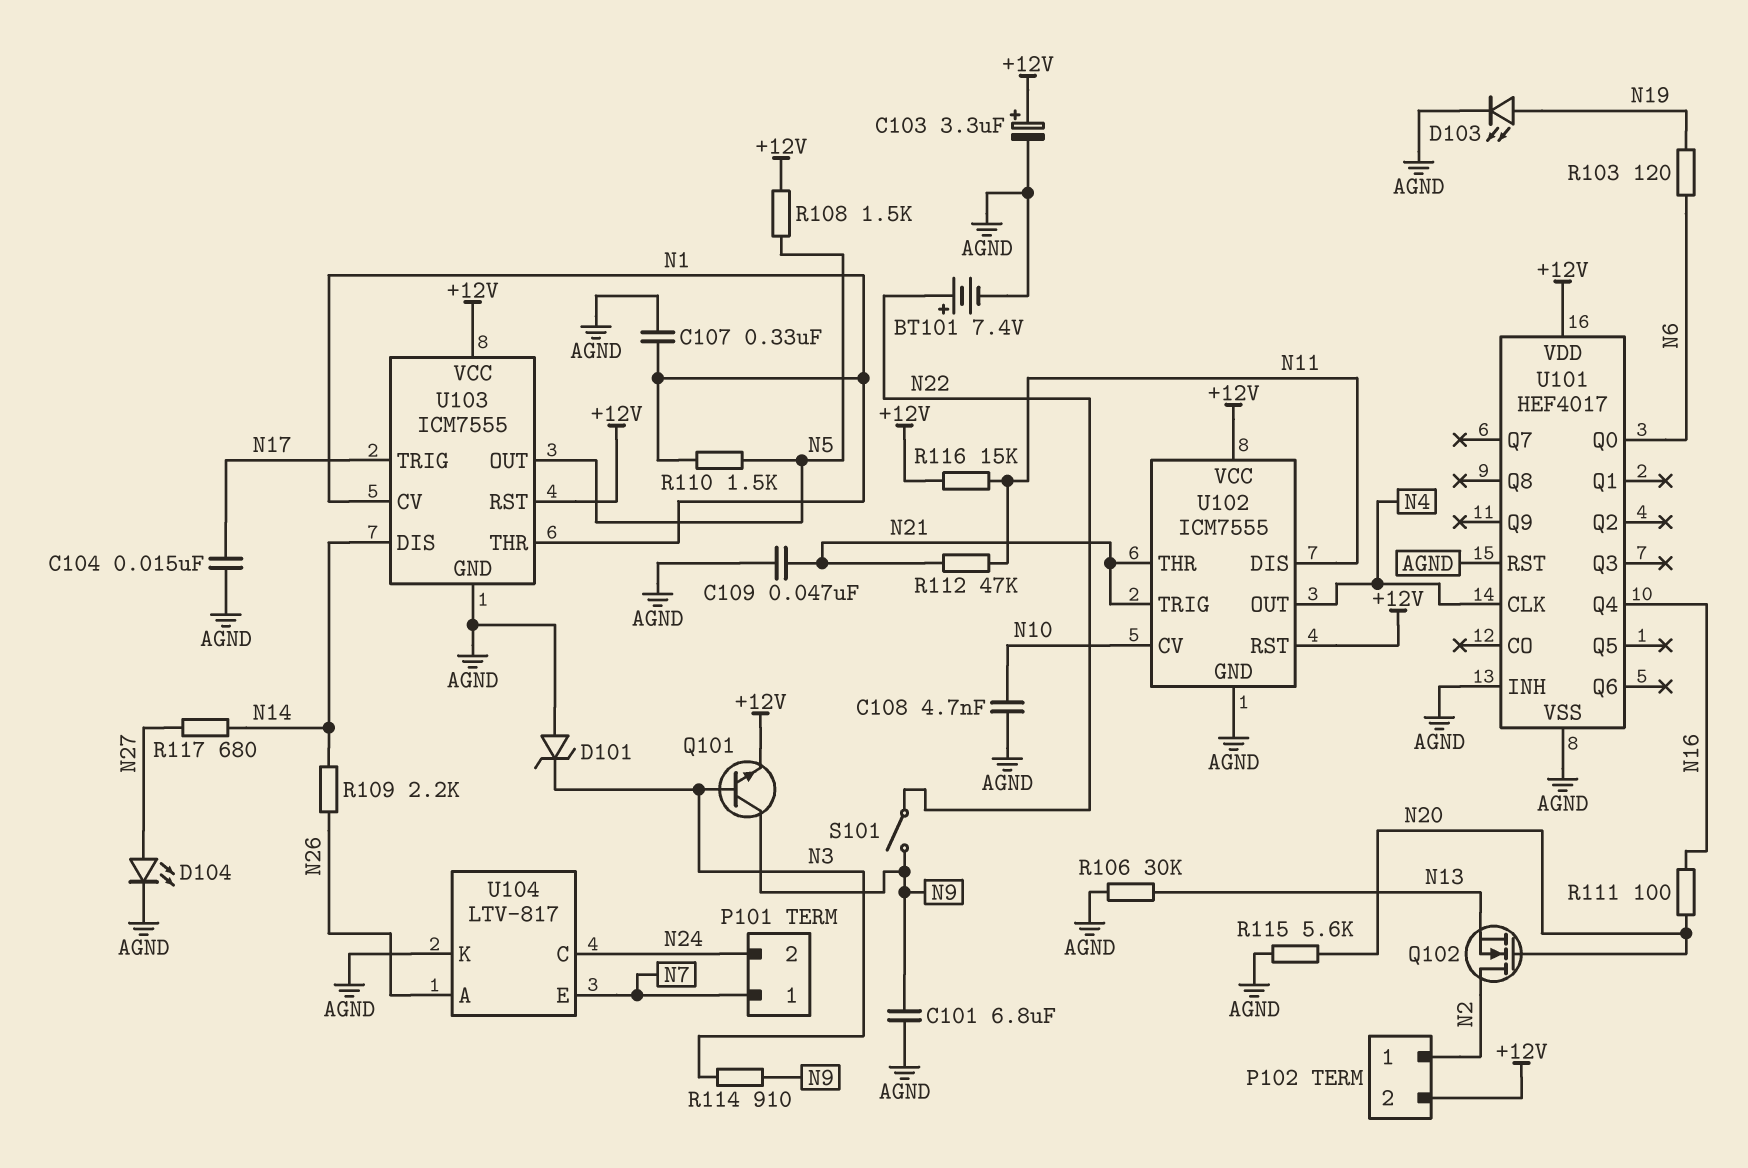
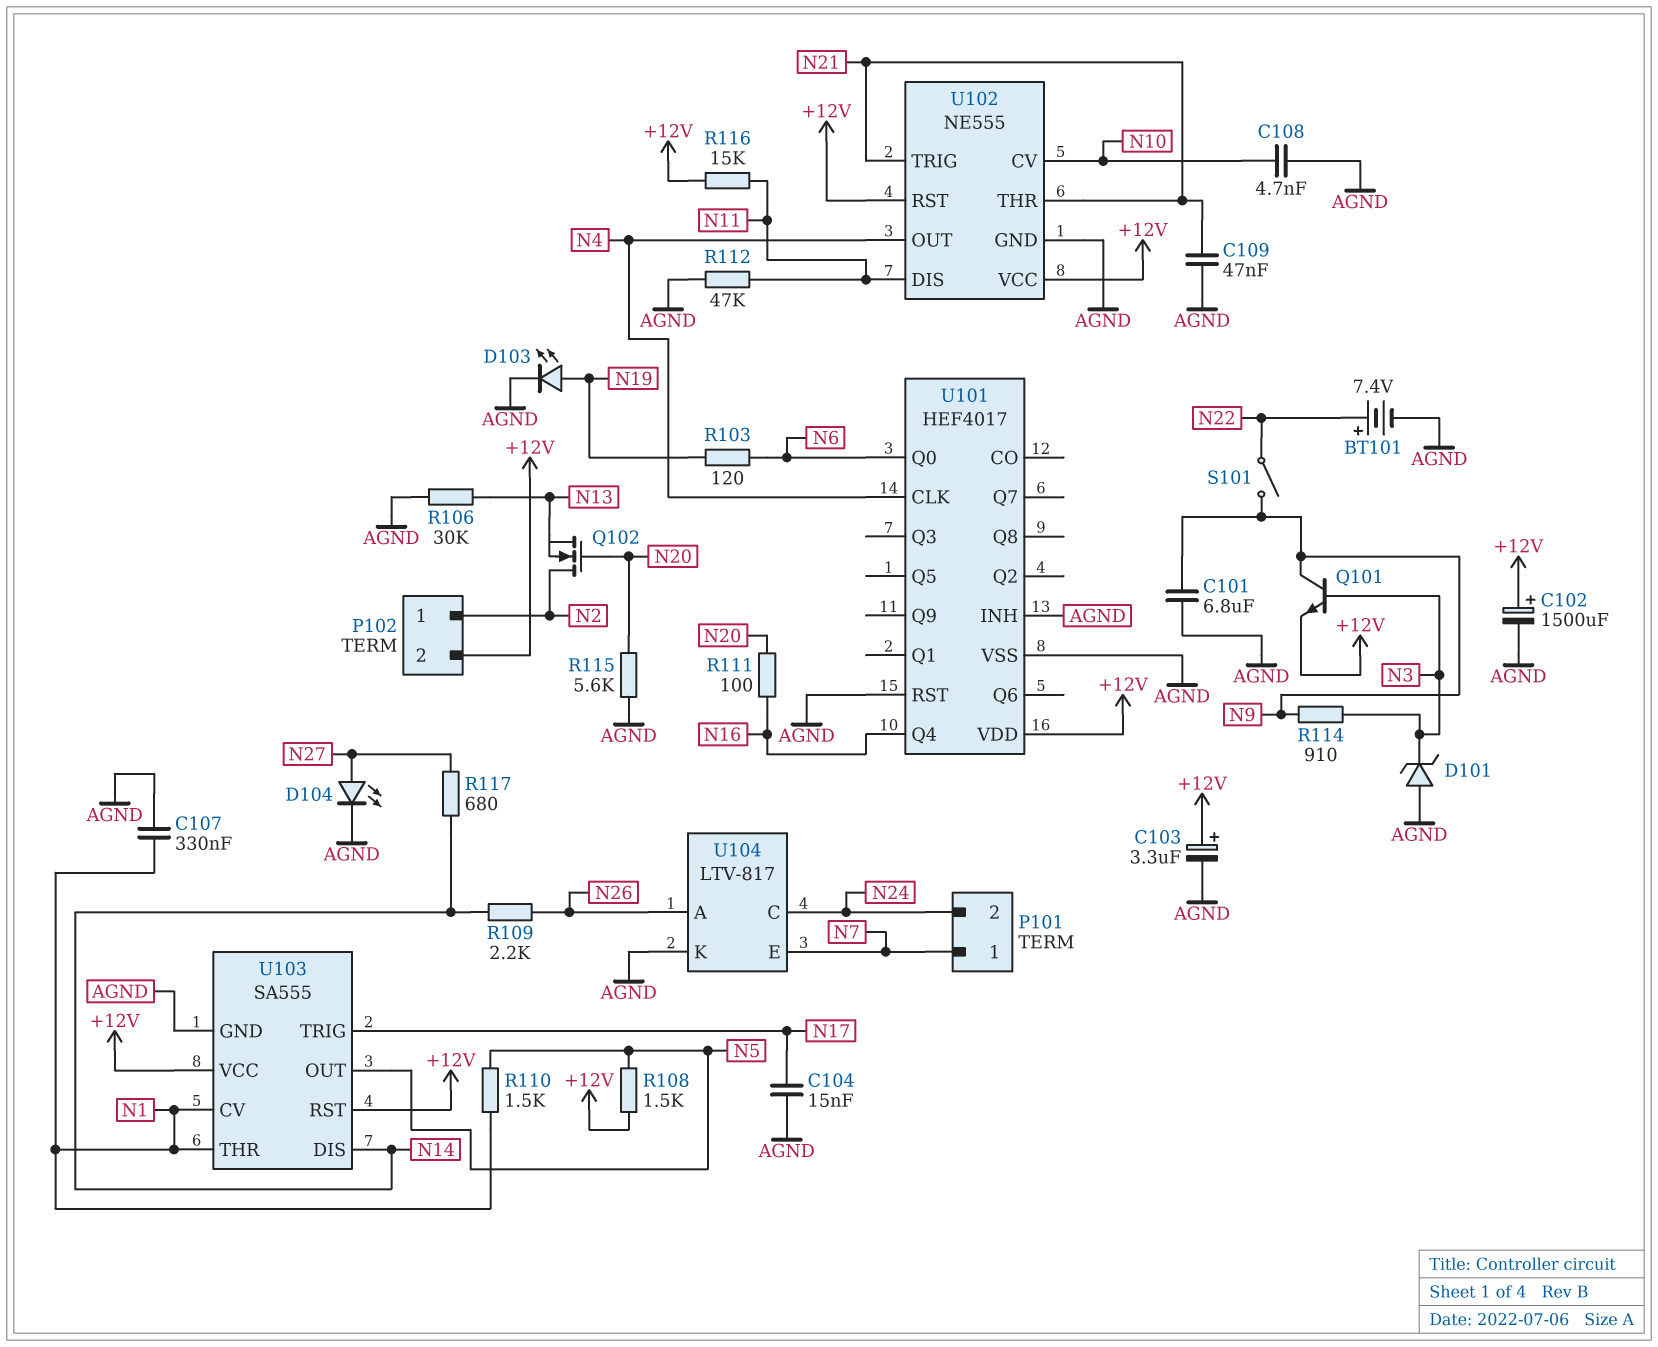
C102: none -> 1500uF (plus +12V, minus AGND)
R112: 47k (N11, N21) -> 47k (AGND, N11)
U102: ICM7555 -> NE555
U103: ICM7555 -> SA555

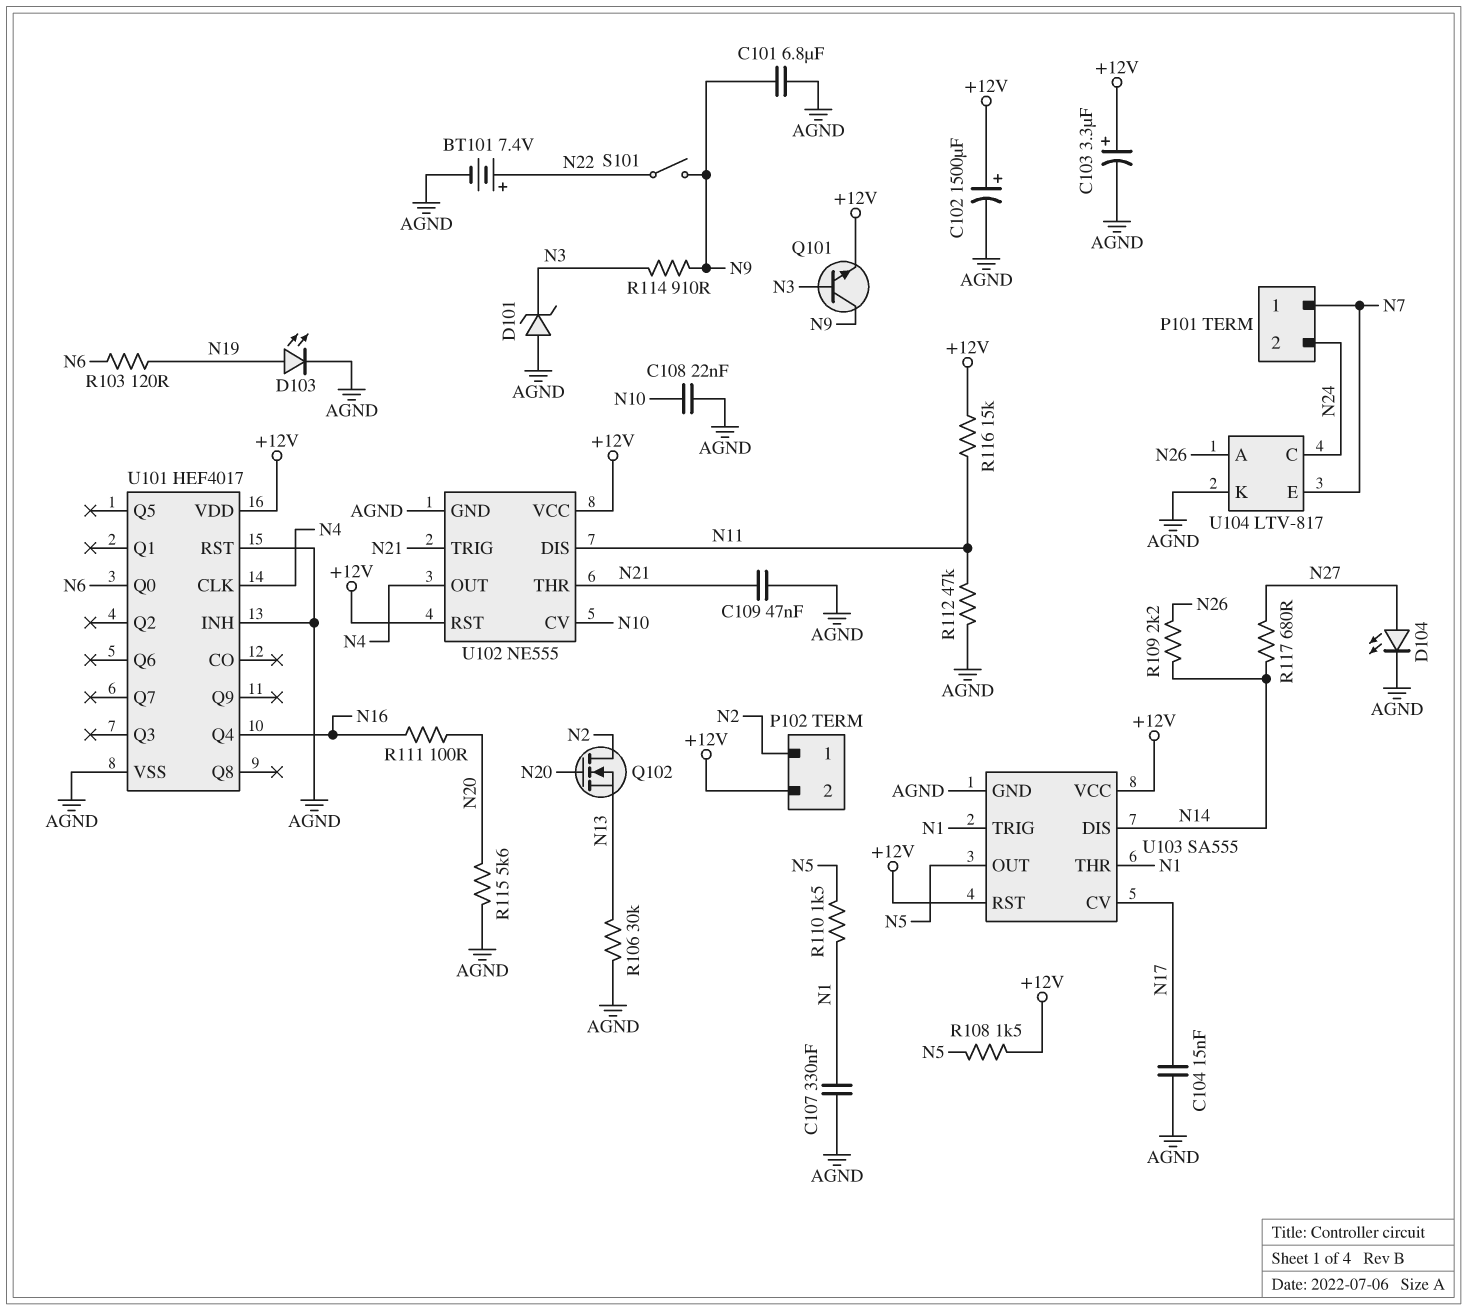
C108: 4.7nF (AGND, N10) -> 22nF (AGND, N10)
U103 pin CV: N1 -> N17
U103 pin TRIG: N17 -> N1

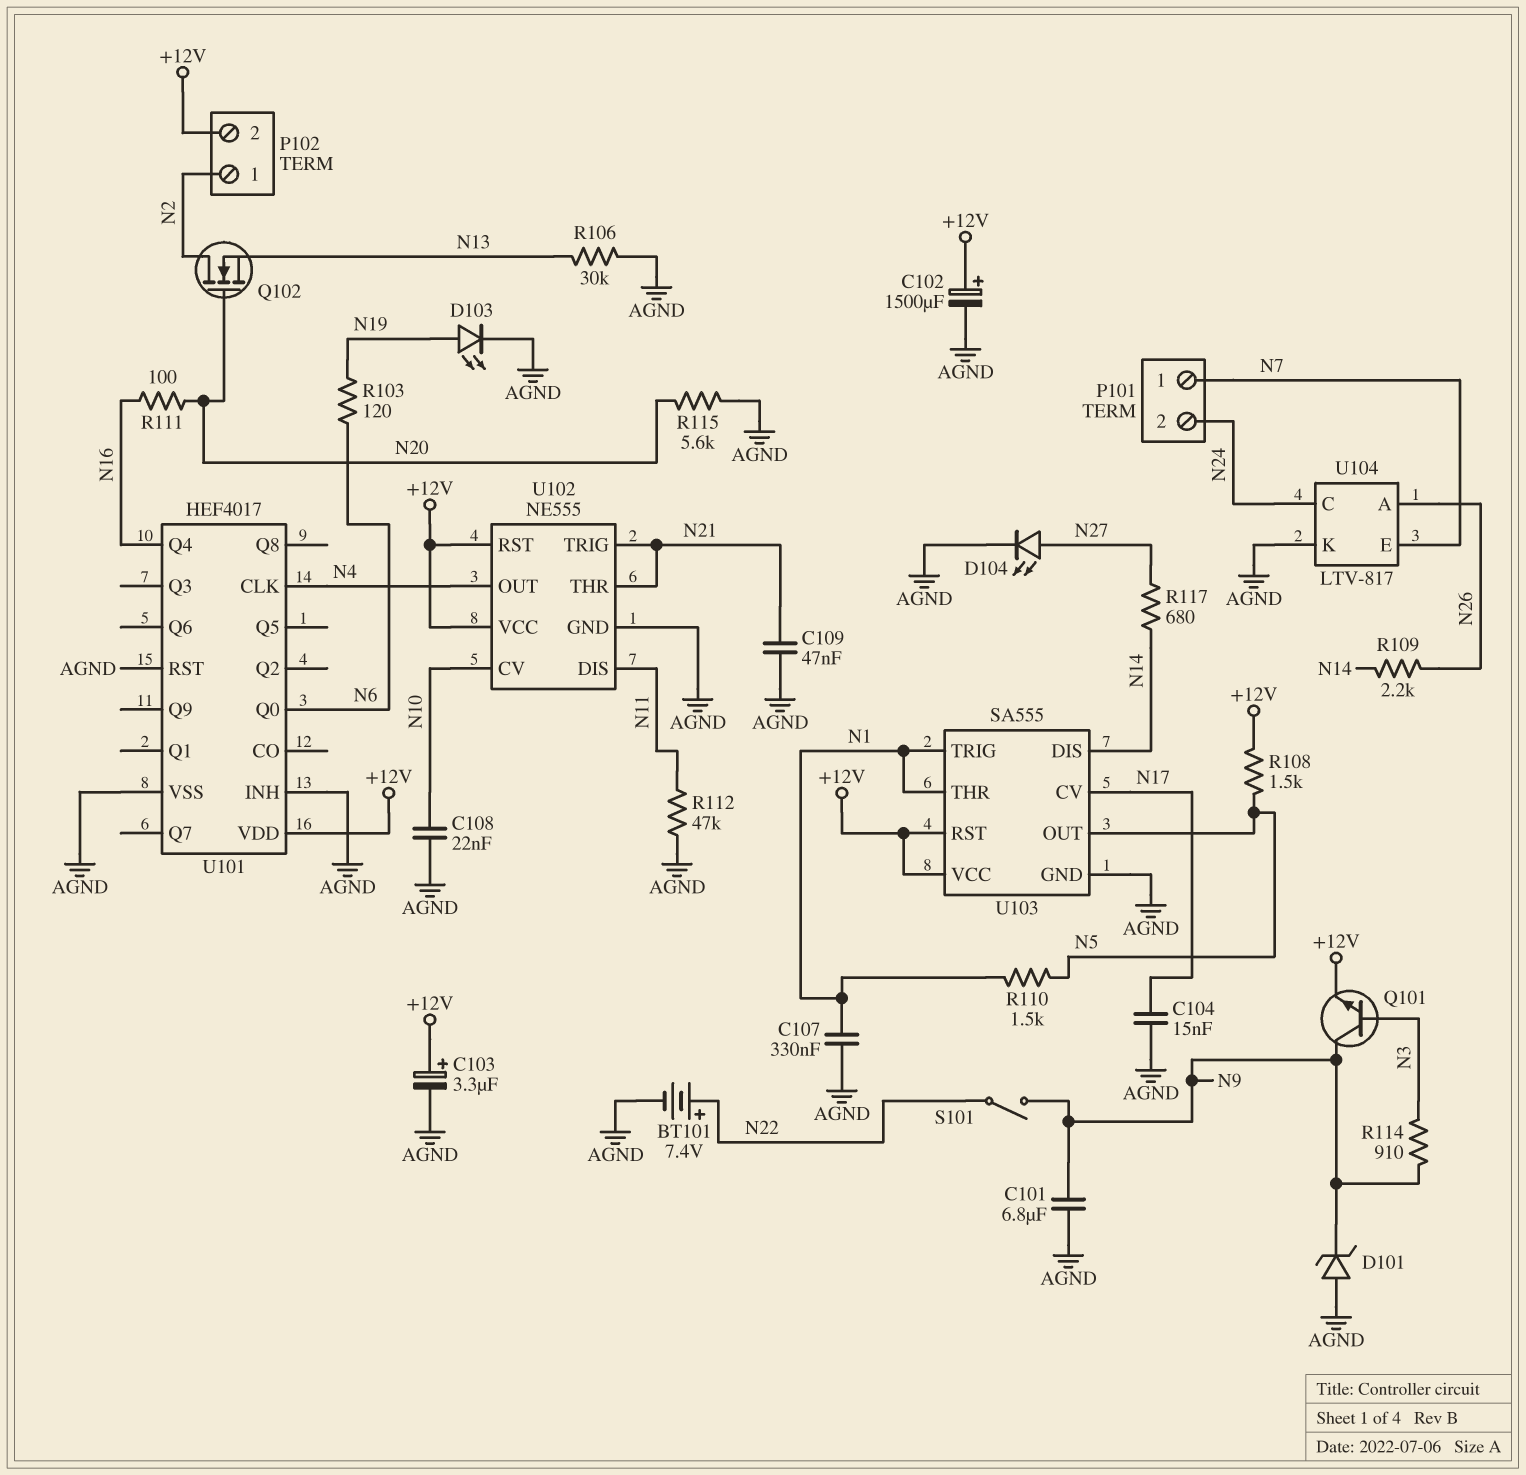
D101: zener (A AGND, K N3) -> zener (A AGND, K N9)
R116: 15k (+12V, N11) -> none

